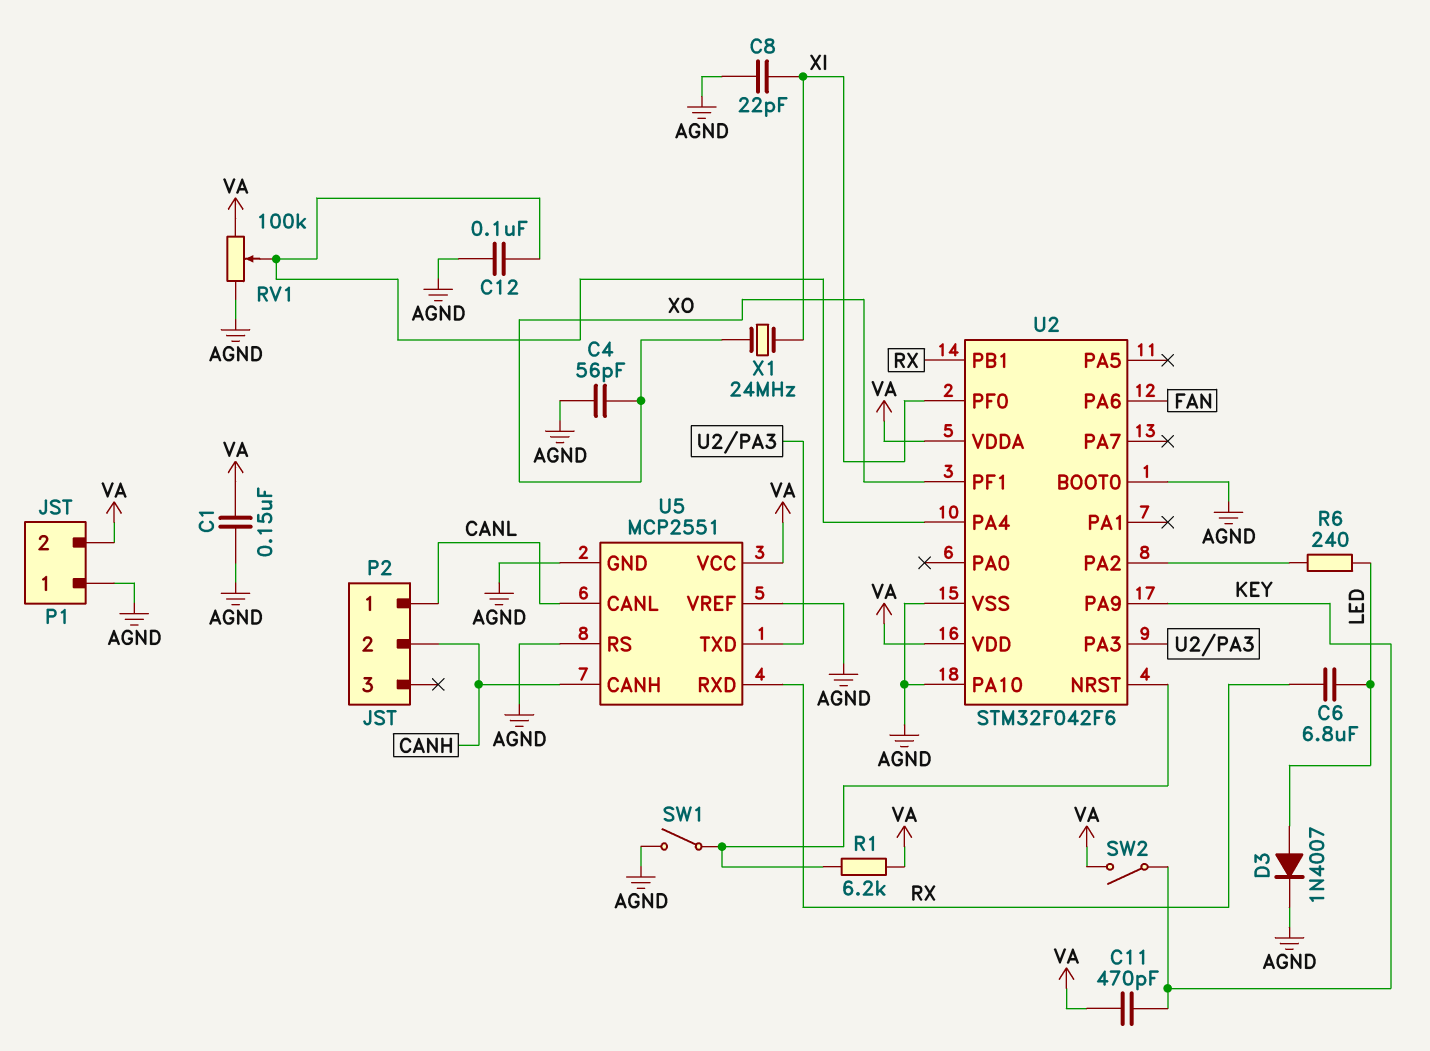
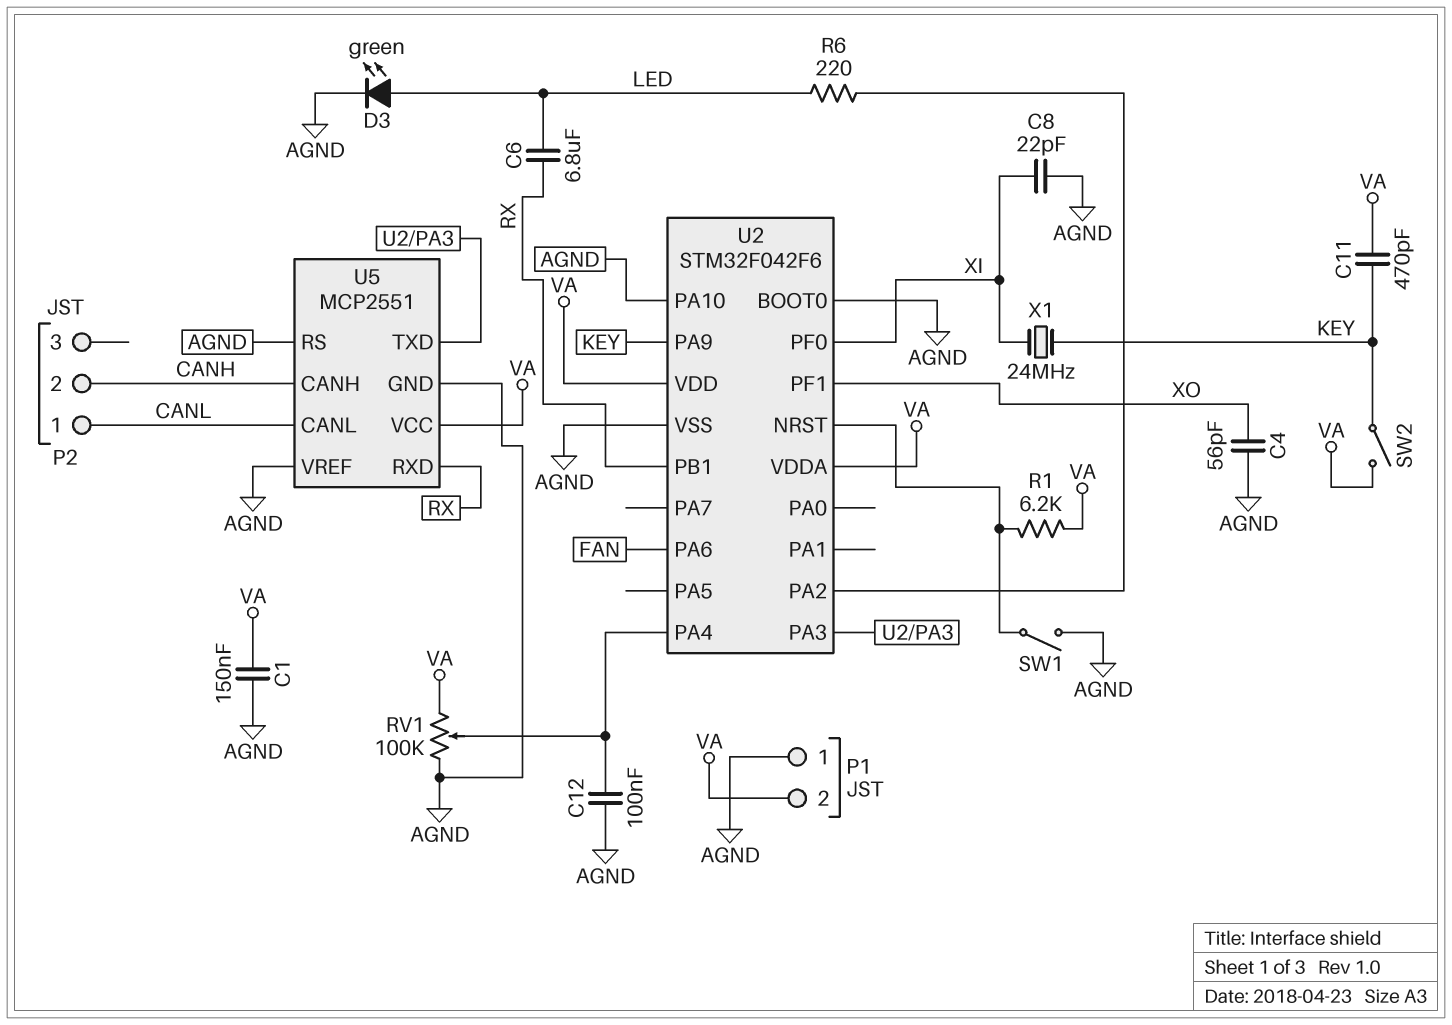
D3: diode 1N4007 (A LED, K AGND) -> LED green (A LED, K AGND)
R6: 240 (LED, U2/PA2) -> 220 (LED, U2/PA2)
X1: 24MHz (XI, XO) -> 24MHz (KEY, XI)

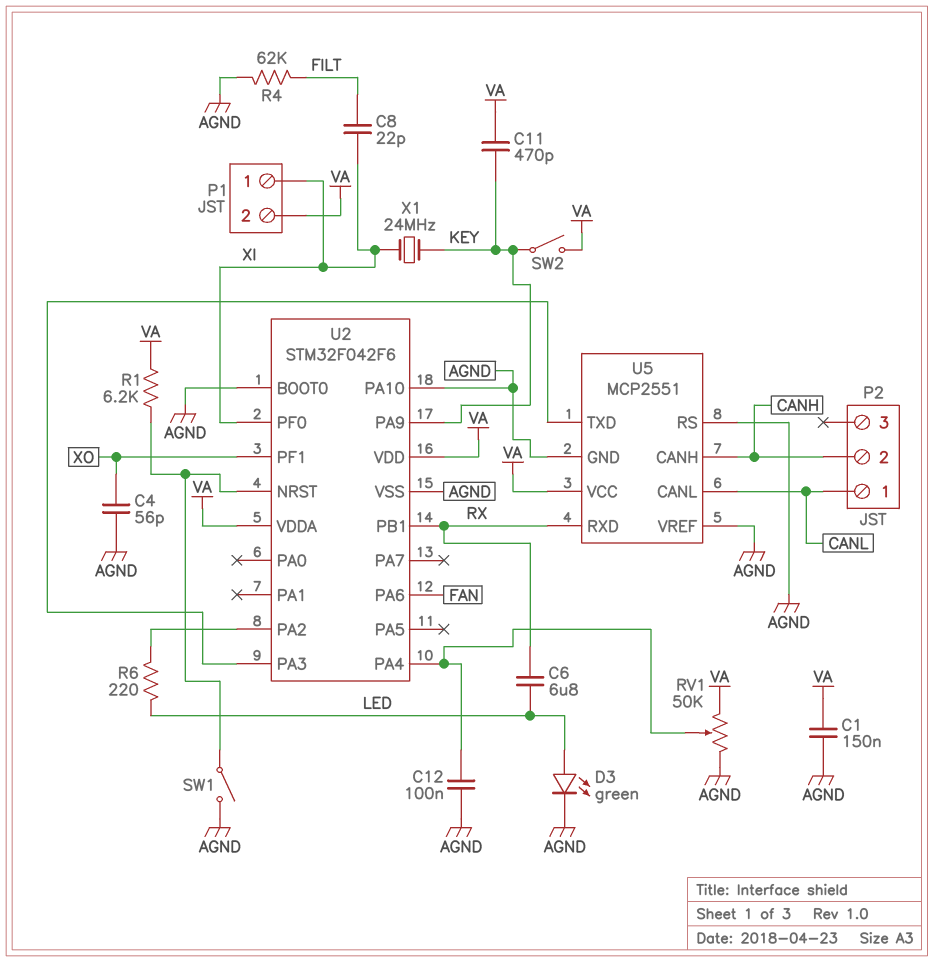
C8: 22pF (AGND, XI) -> 22pF (FILT, XI)
P1 pin 1: AGND -> XI
R4: none -> 62k (AGND, FILT)
RV1: 100k (AGND, VA, wiper U2/PA4) -> 50k (AGND, VA, wiper U2/PA4)

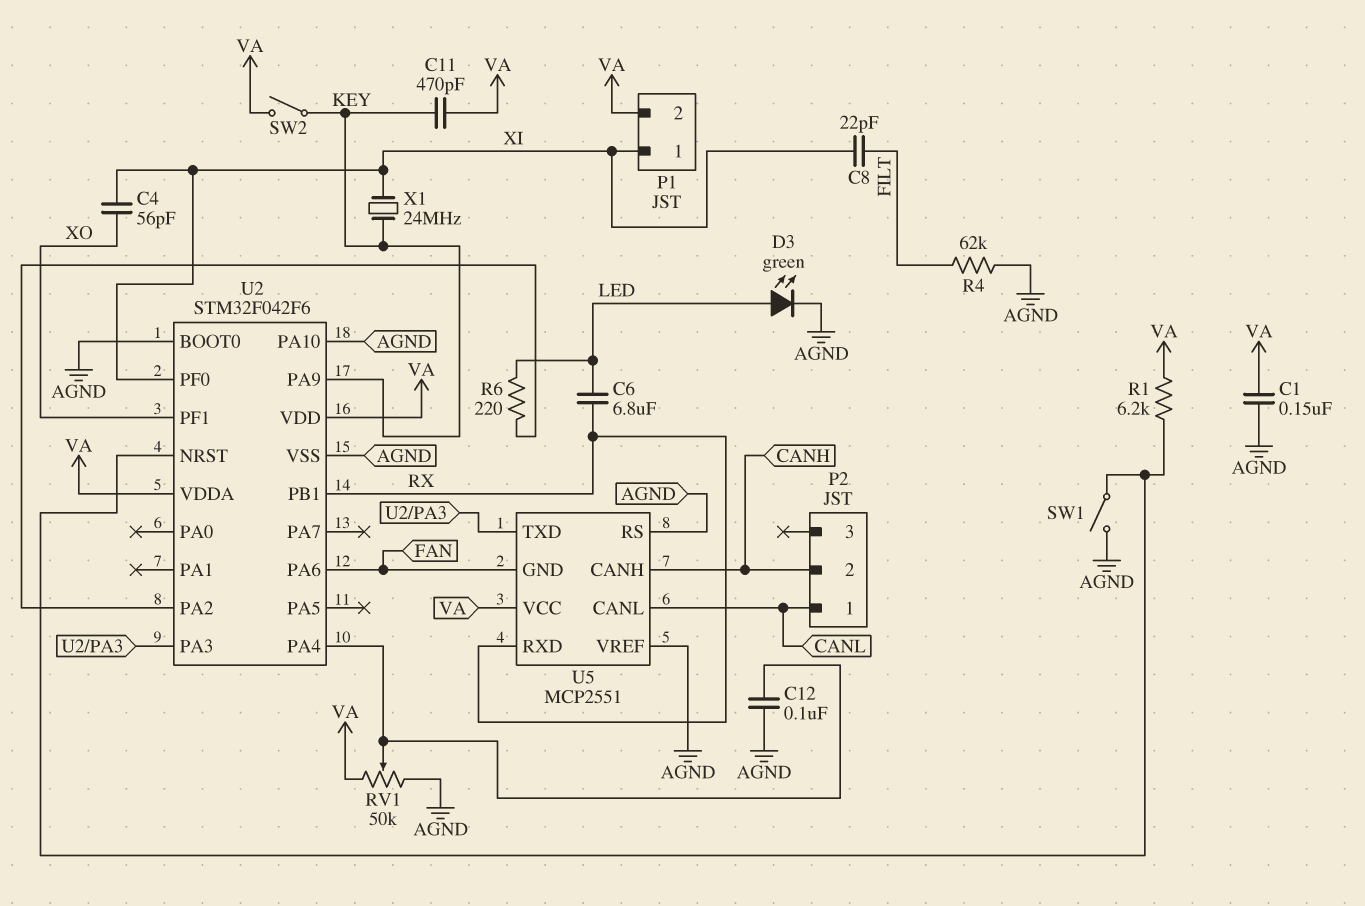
C4: 56pF (AGND, XO) -> 56pF (XI, XO)
U5 pin GND: AGND -> FAN

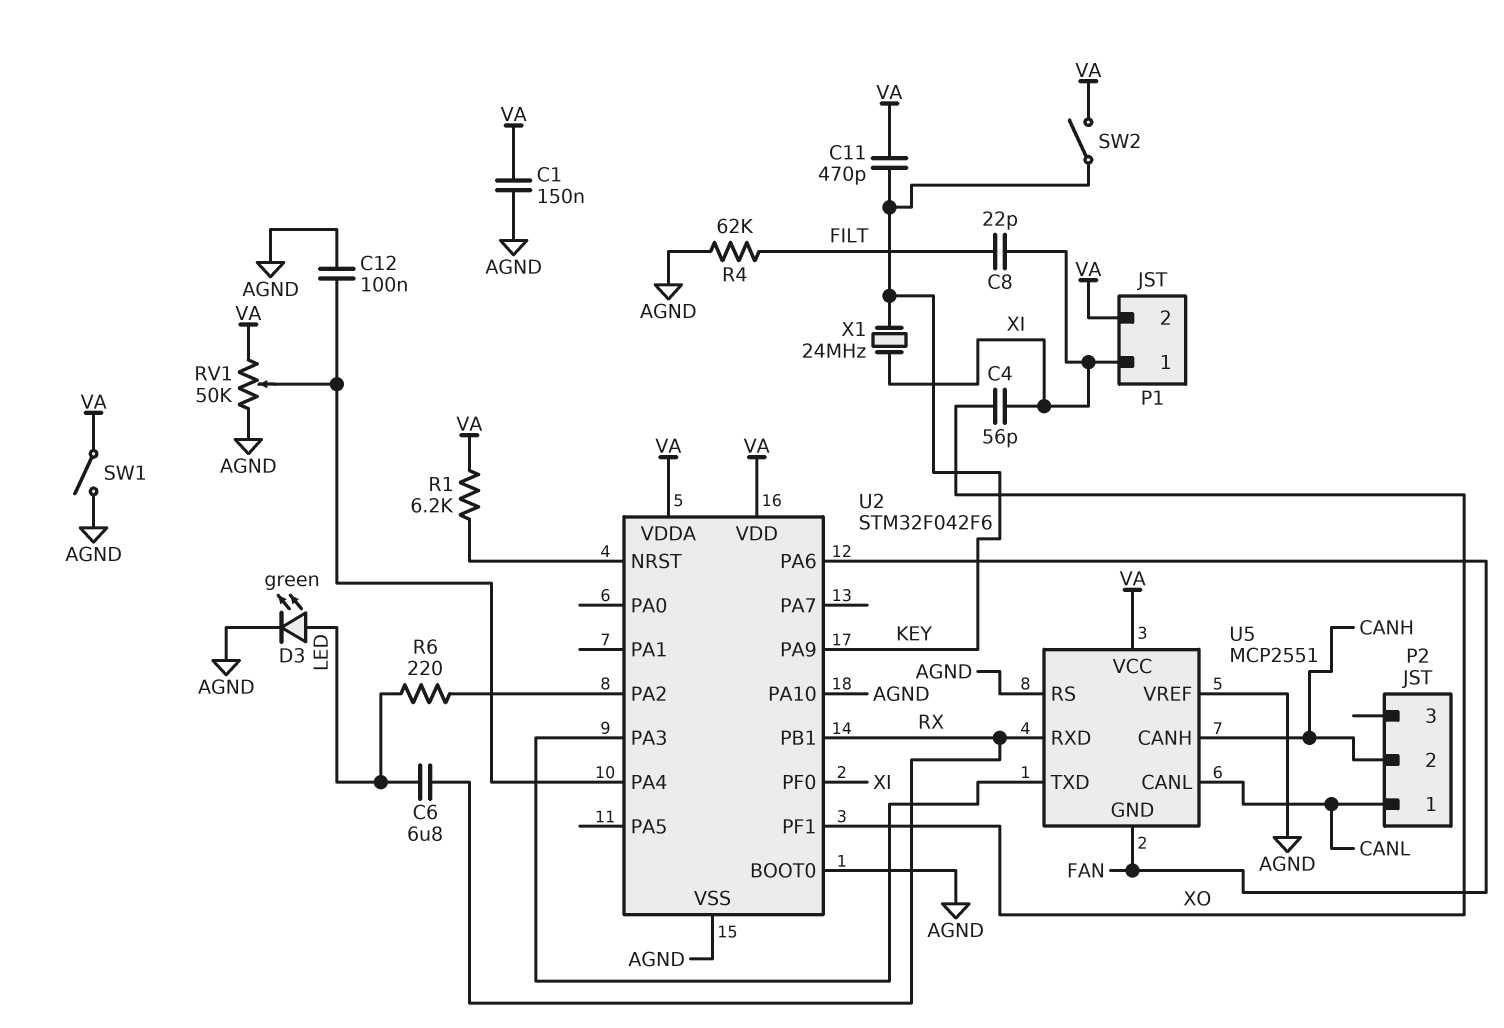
SW1: switch (AGND, U2/NRST) -> switch (AGND, VA)

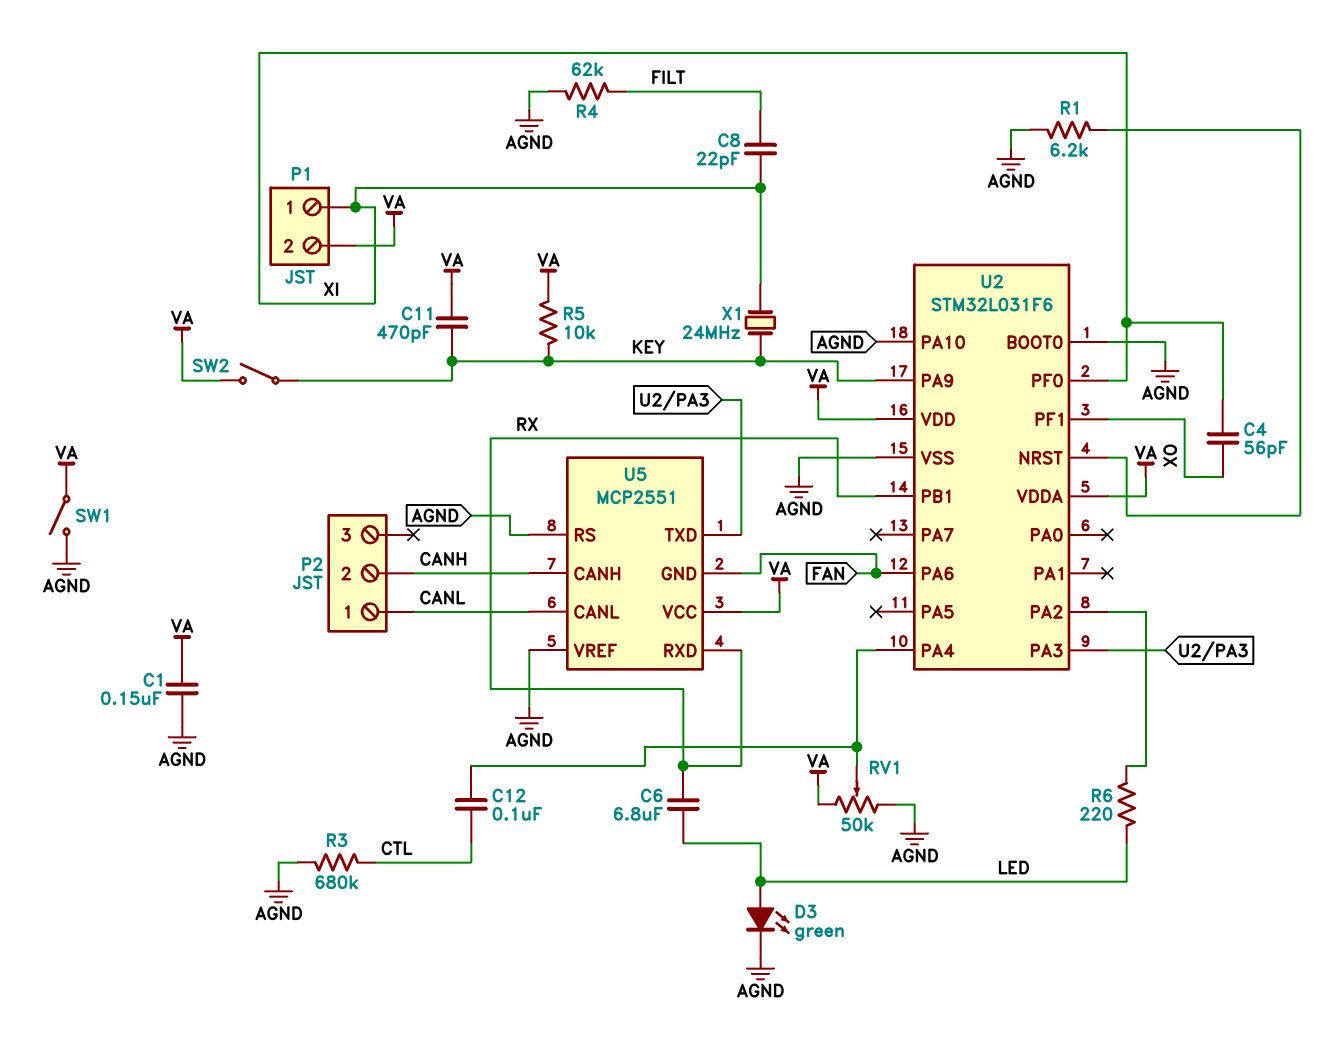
C12: 100nF (AGND, U2/PA4) -> 100nF (CTL, U2/PA4)
R1: 6.2k (U2/NRST, VA) -> 6.2k (AGND, U2/NRST)
R3: none -> 680k (AGND, CTL)
R5: none -> 10k (KEY, VA)
U2: STM32F042F6 -> STM32L031F6

